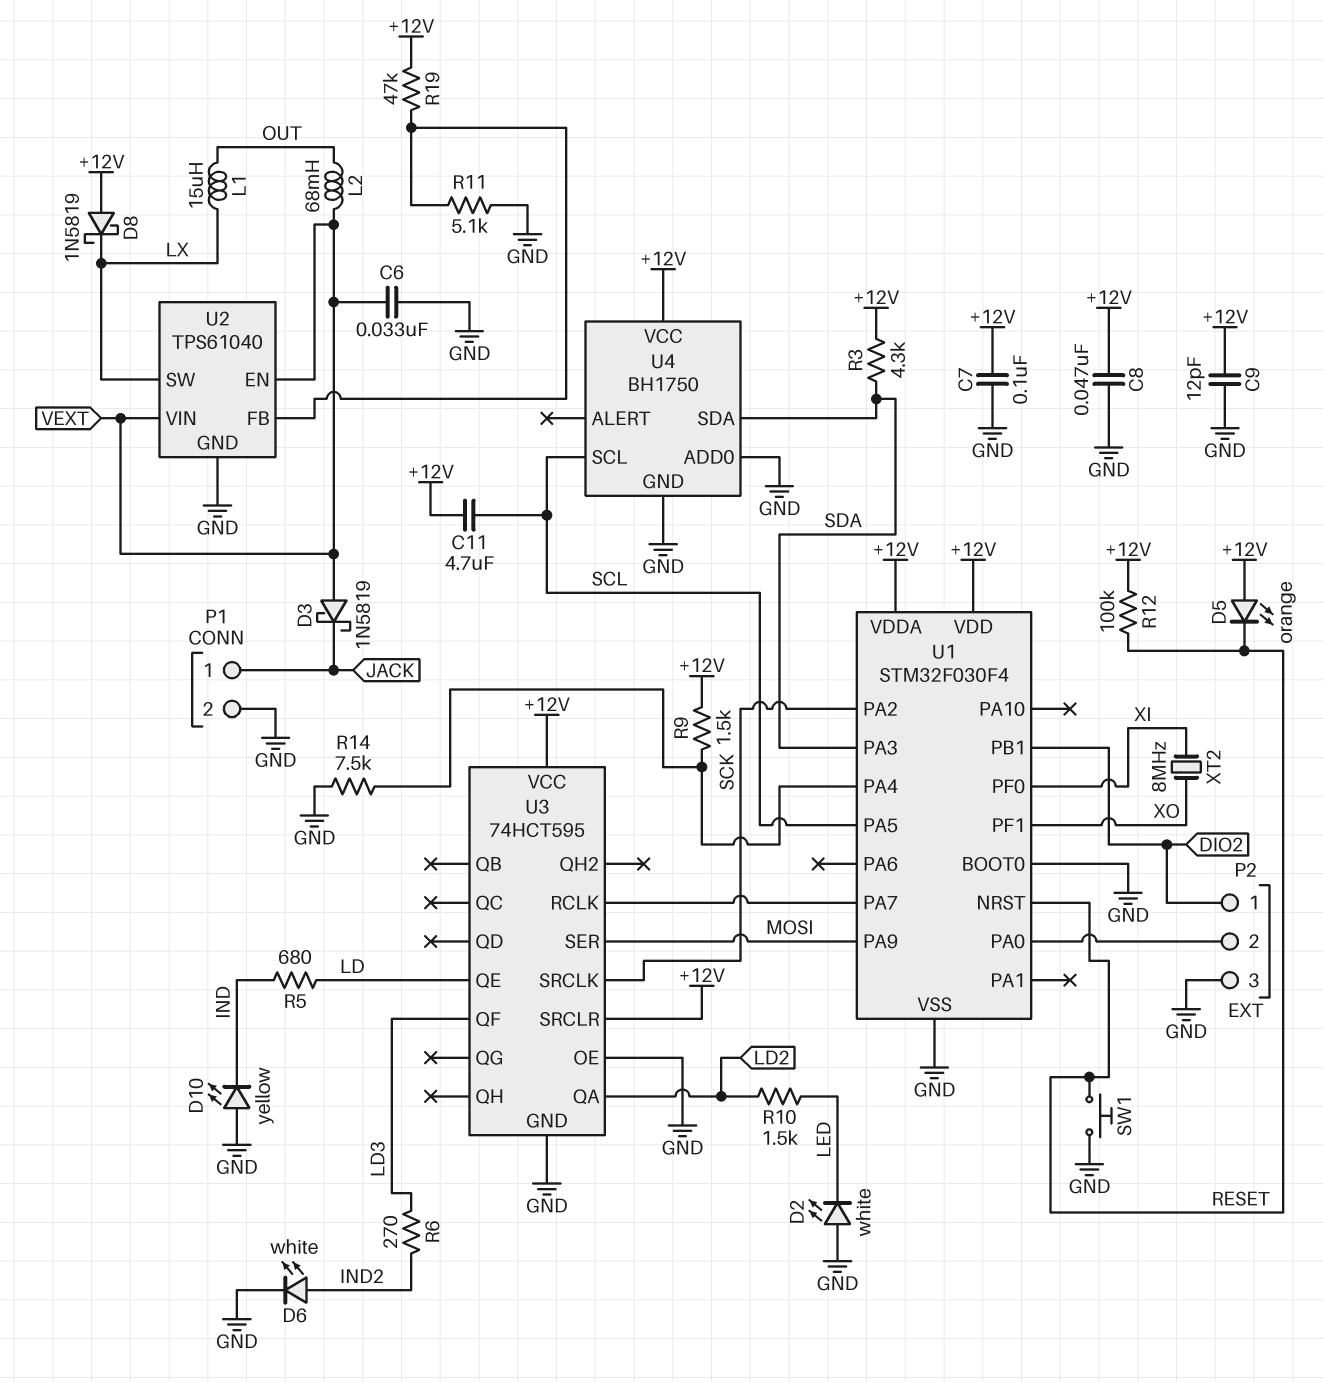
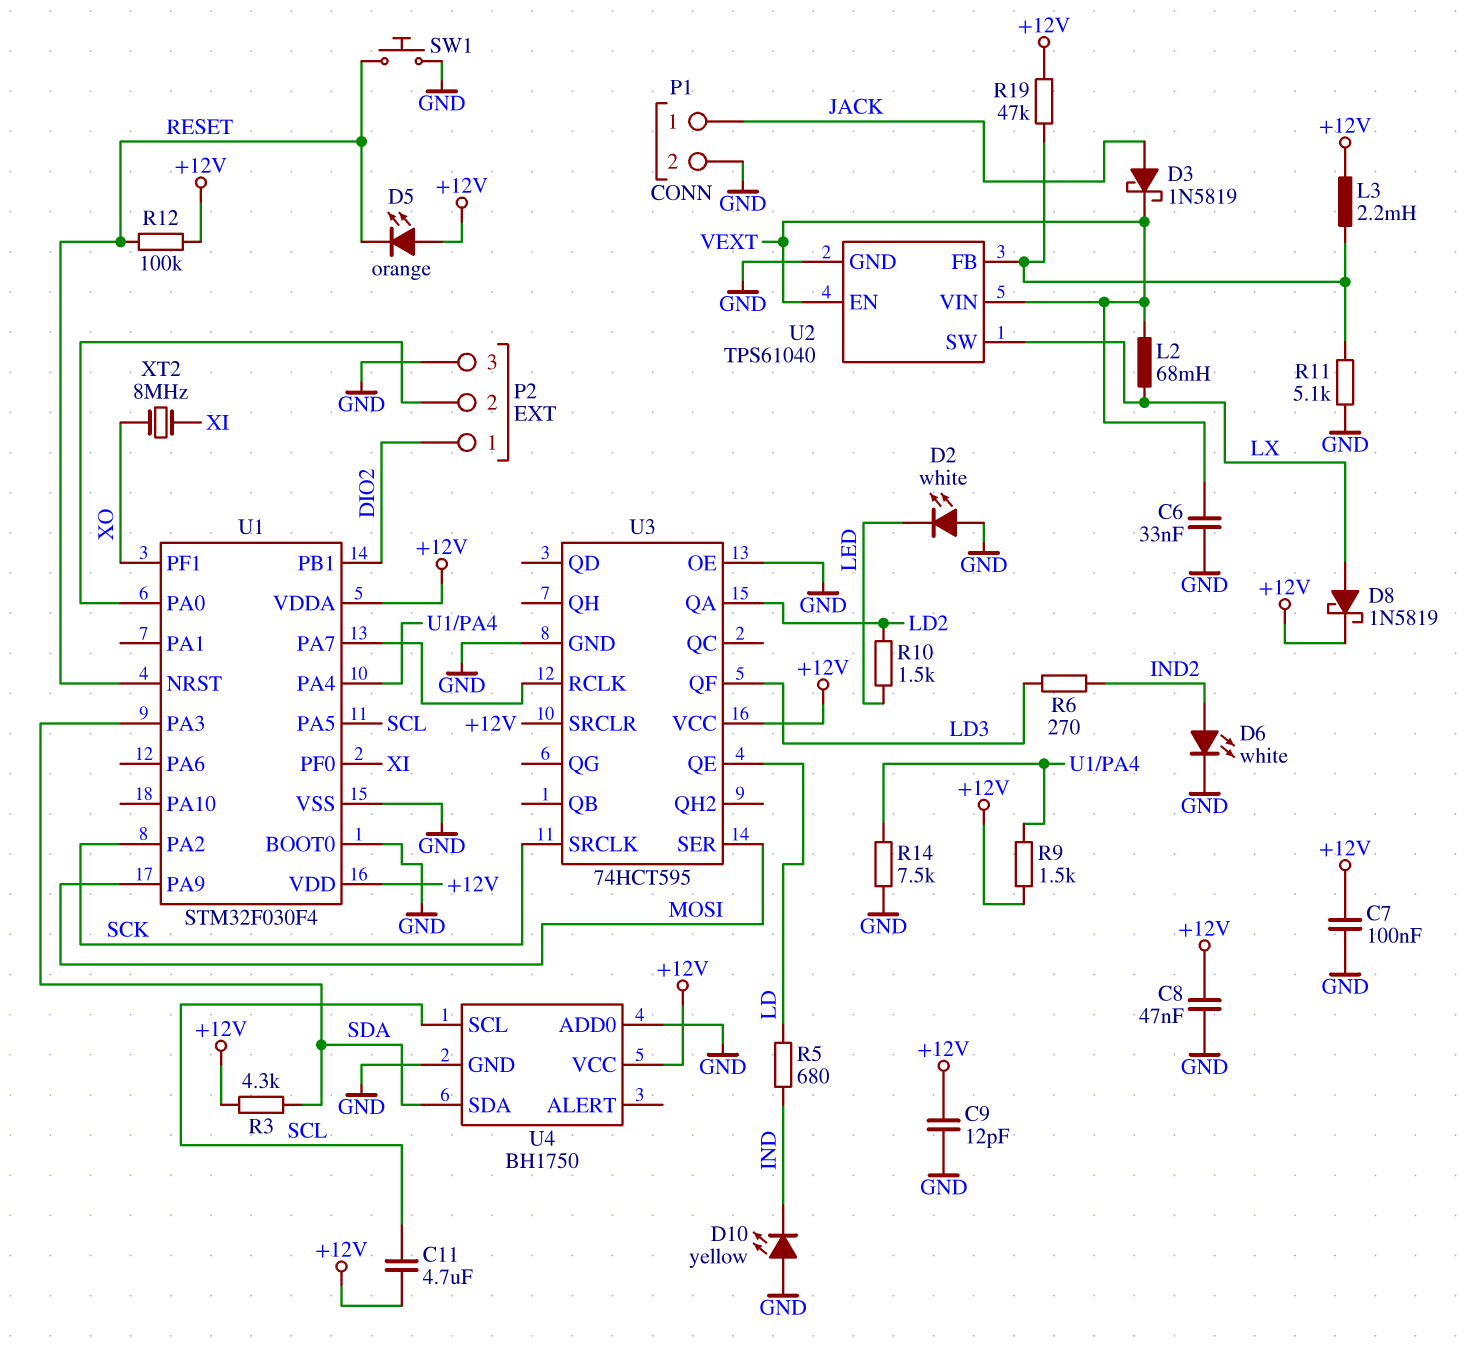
D3: schottky 1N5819 (A VEXT, K JACK) -> schottky 1N5819 (A JACK, K VEXT)
D8: schottky 1N5819 (A +12V, K LX) -> schottky 1N5819 (A LX, K +12V)
L1: 15uH (LX, OUT) -> none
L2: 68mH (OUT, VEXT) -> 68mH (LX, VEXT)
L3: none -> 2.2mH (+12V, U2/FB)

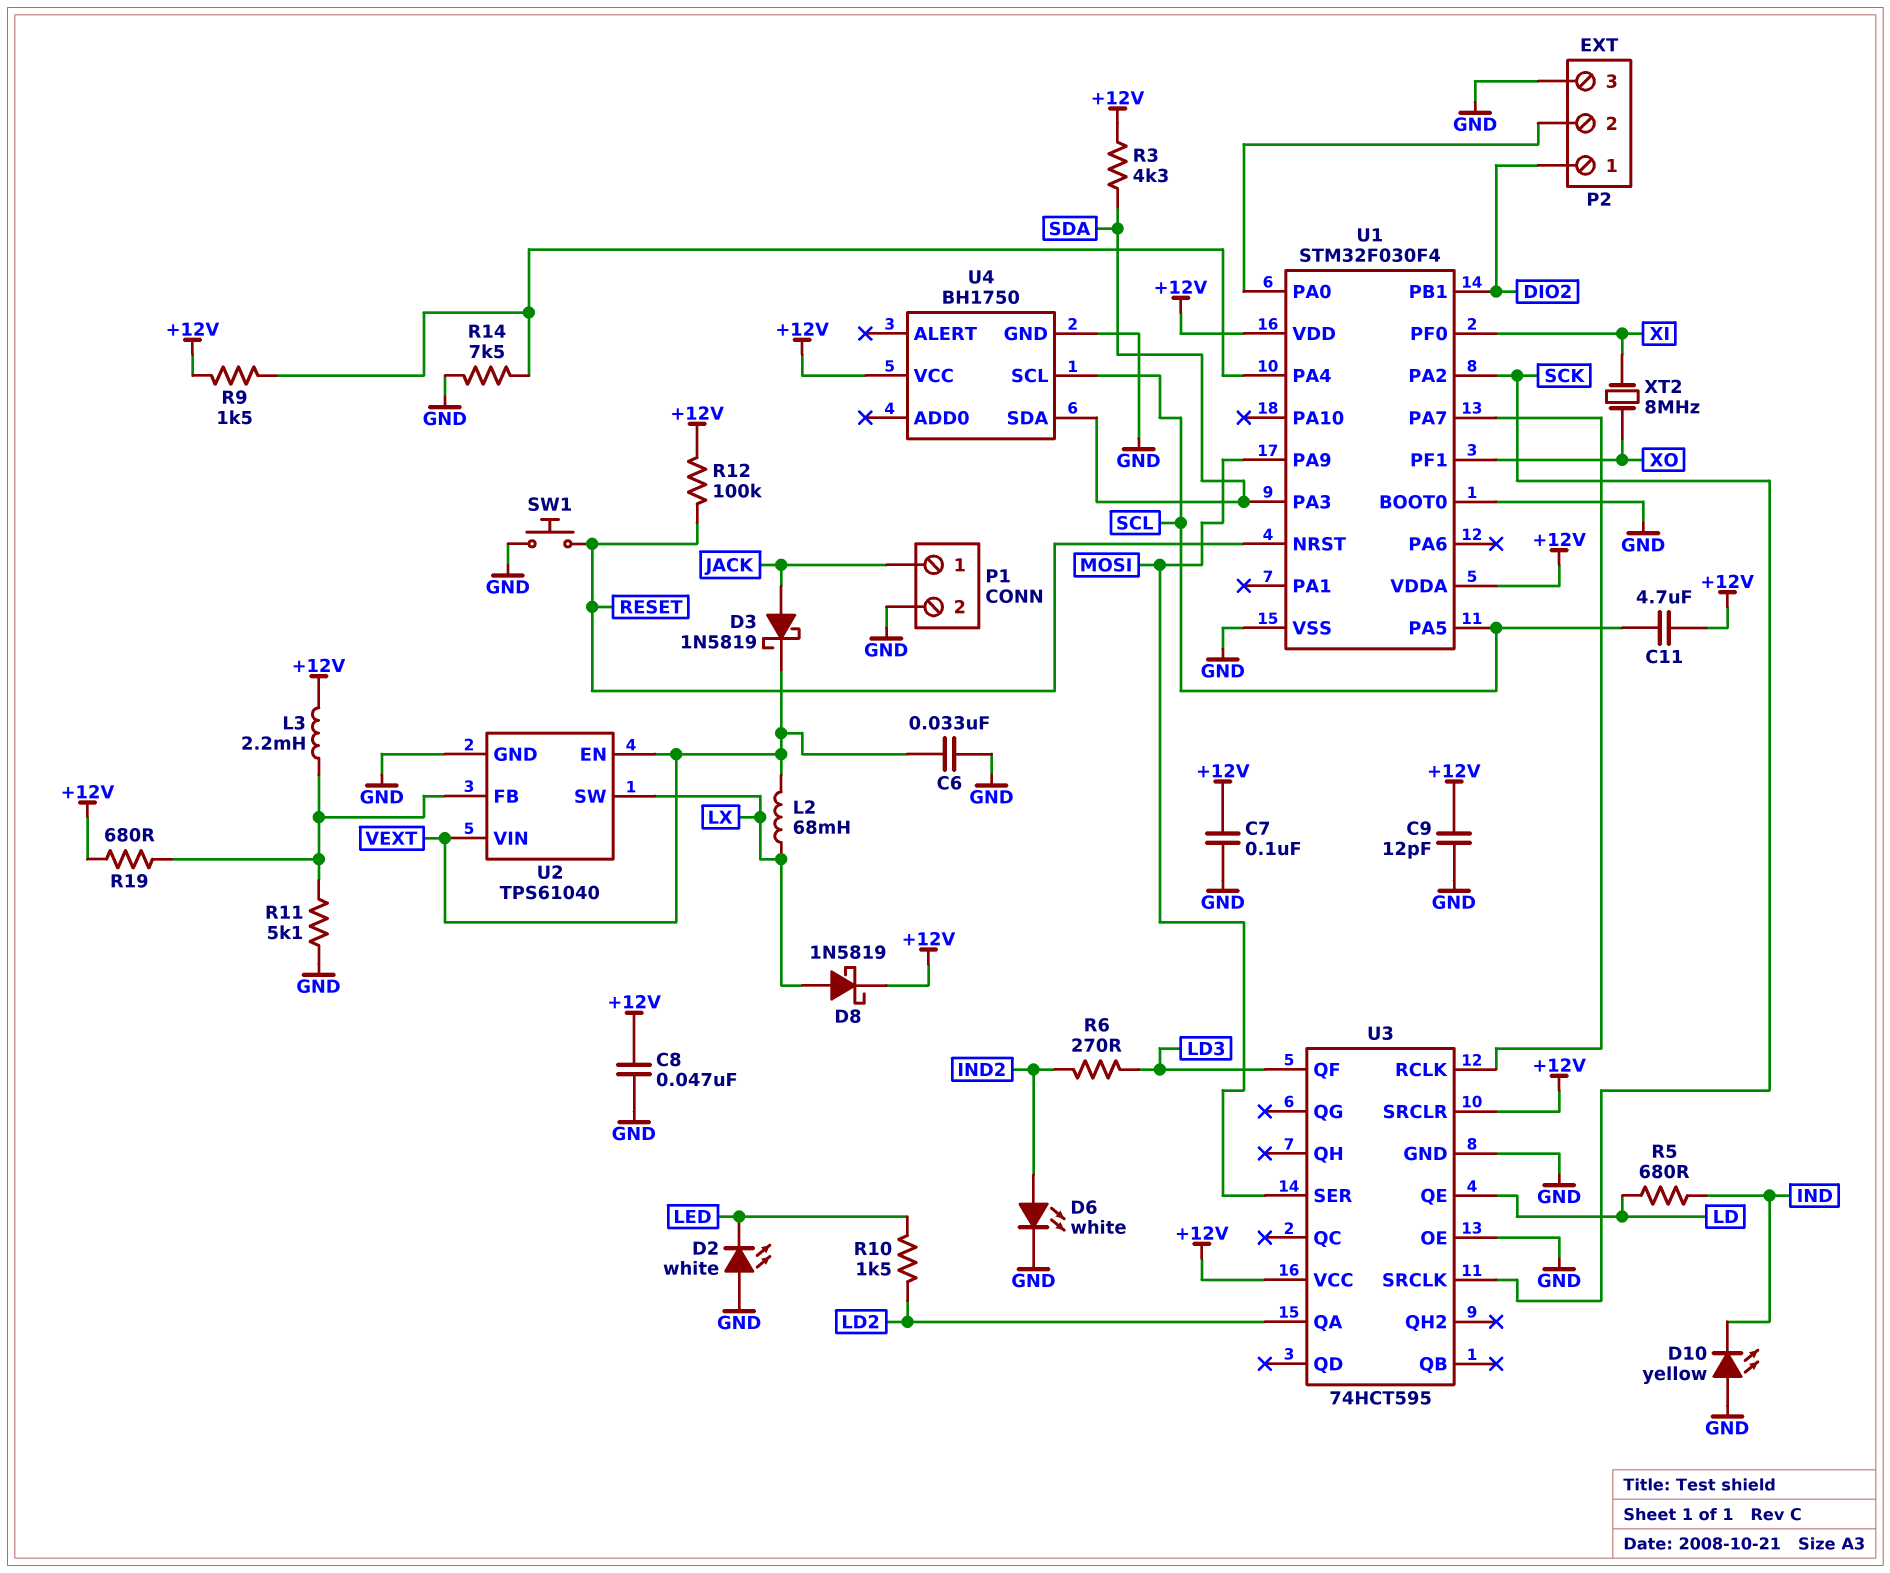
D5: LED orange (A +12V, K RESET) -> none
R19: 47k (+12V, U2/FB) -> 680 (+12V, U2/FB)
U4 pin ADD0: GND -> none

